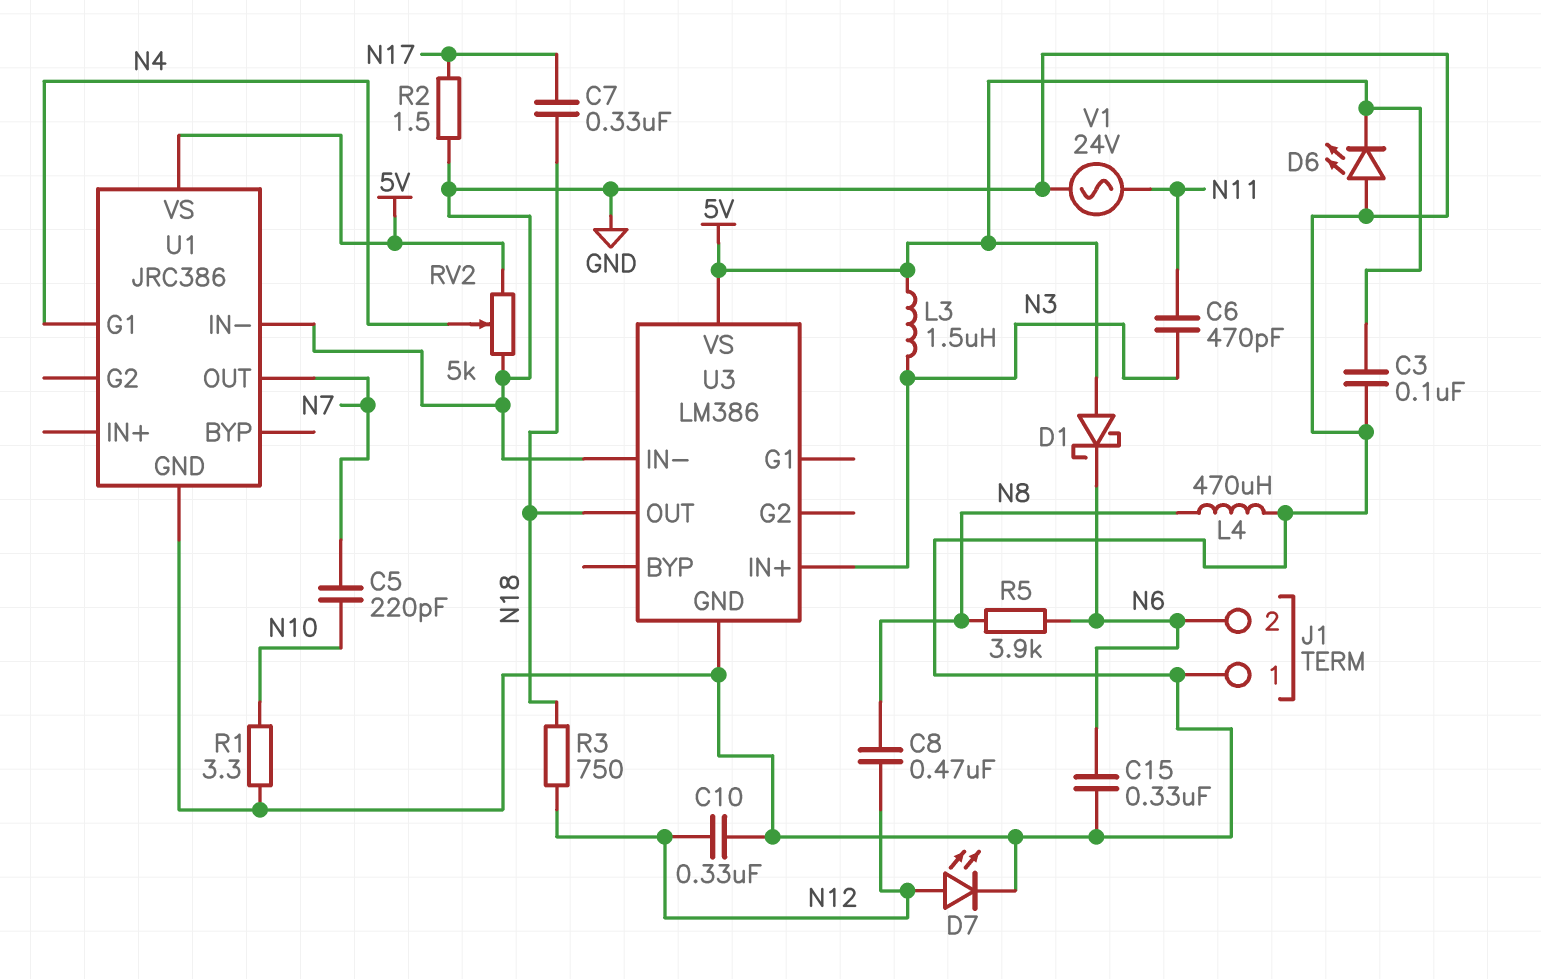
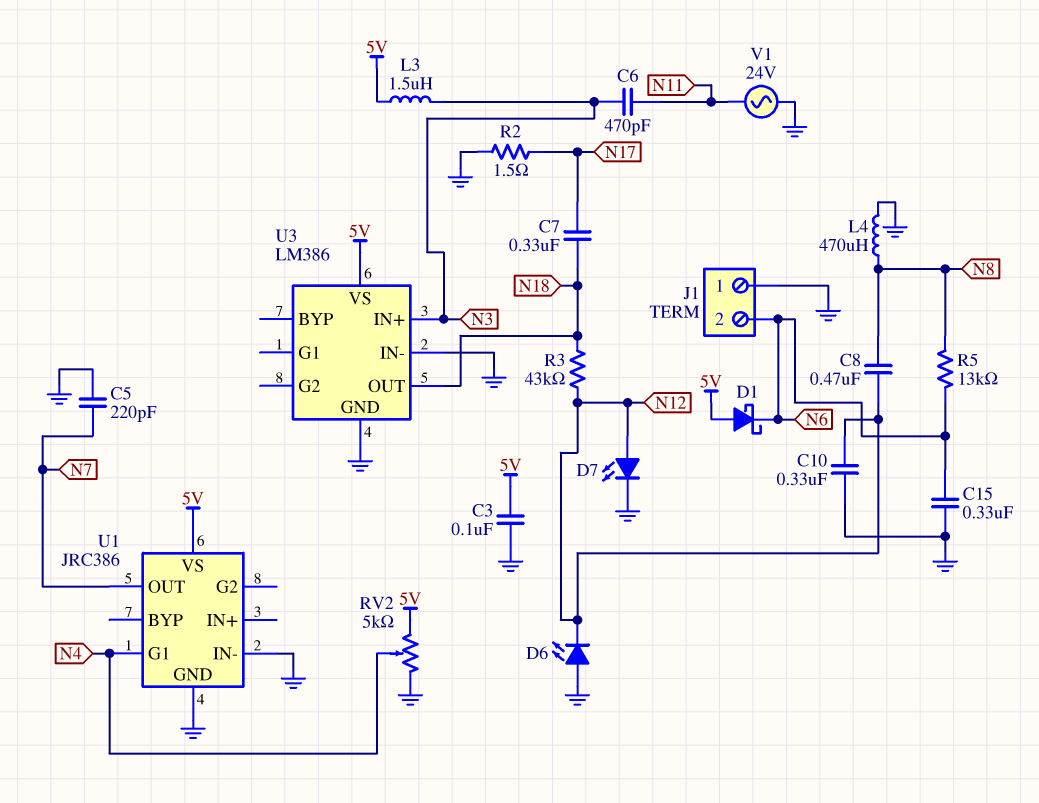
C5: 220pF (N7, N10) -> 220pF (GND, N7)
D6: LED (A GND, K 5V) -> LED (A GND, K N12)
R1: 3.3 (GND, N10) -> none
R3: 750 (N12, N18) -> 43k (N12, N18)
R5: 3.9k (N6, N8) -> 13k (N6, N8)

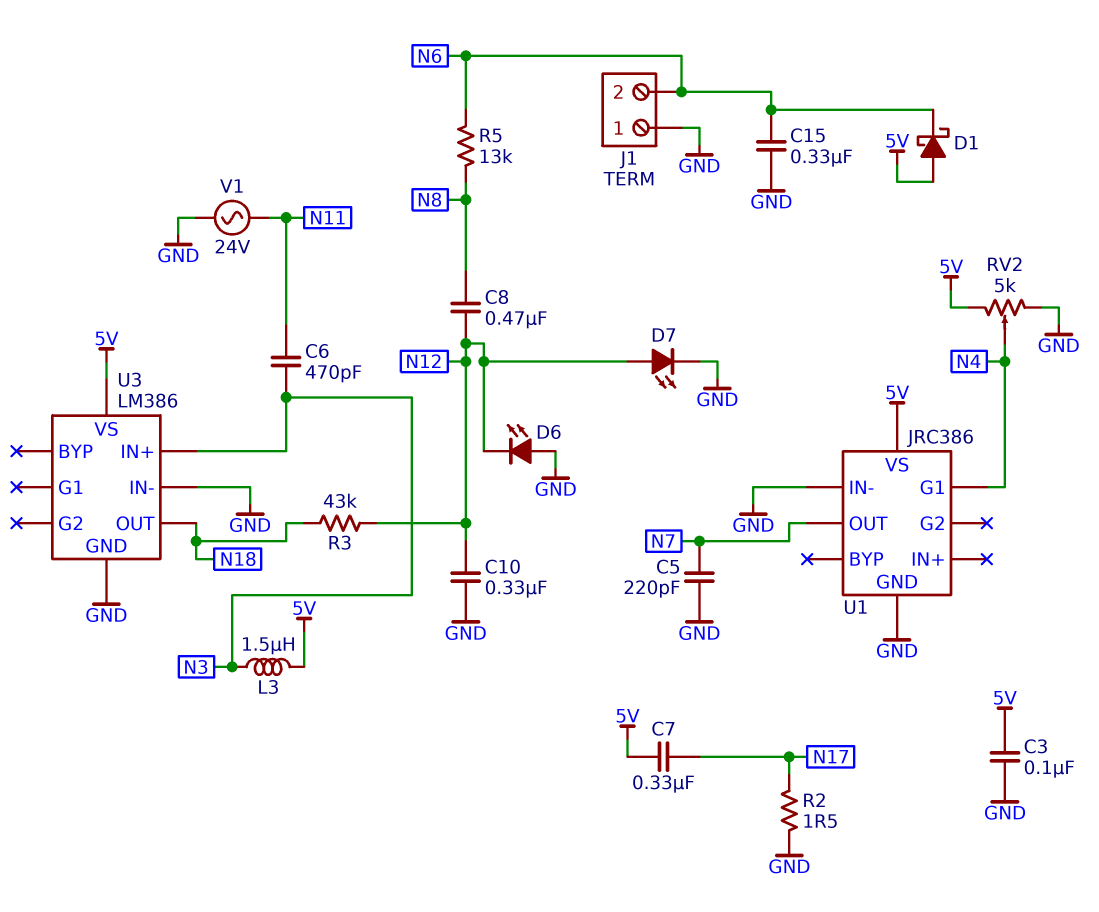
C7: 330nF (N17, N18) -> 330nF (5V, N17)
L4: 470uH (GND, N8) -> none

